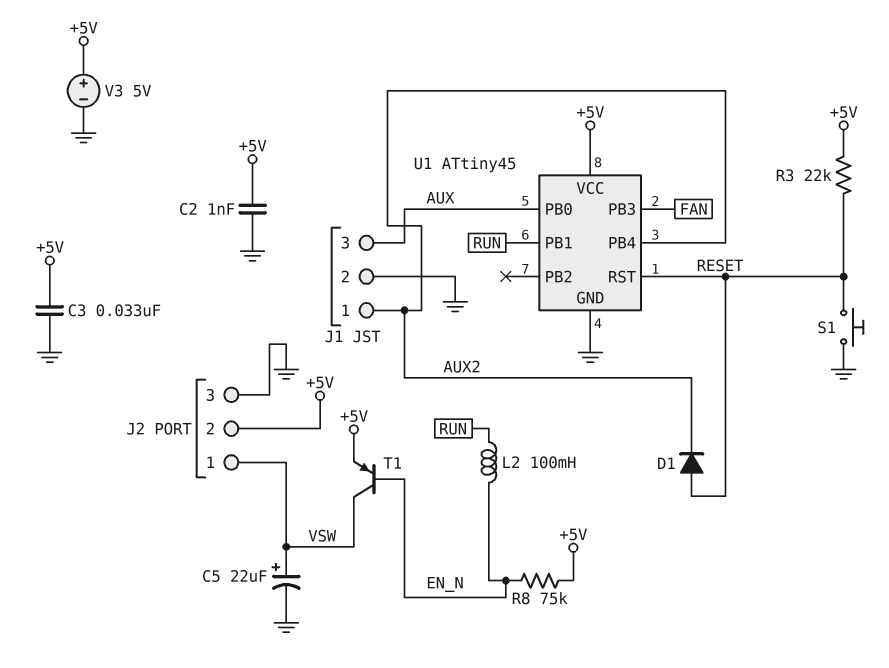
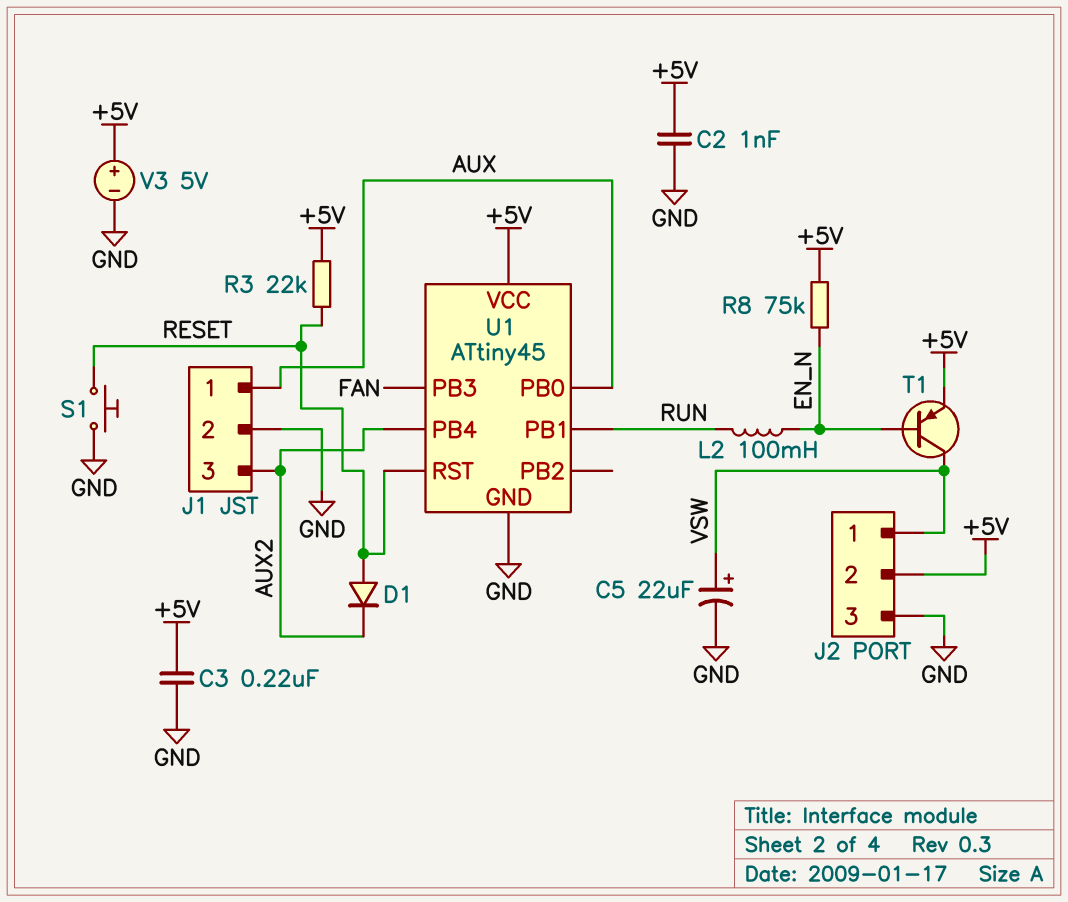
C3: 33nF (+5V, GND) -> 220nF (+5V, GND)
J1 pin 1: AUX2 -> AUX
J1 pin 3: AUX -> AUX2

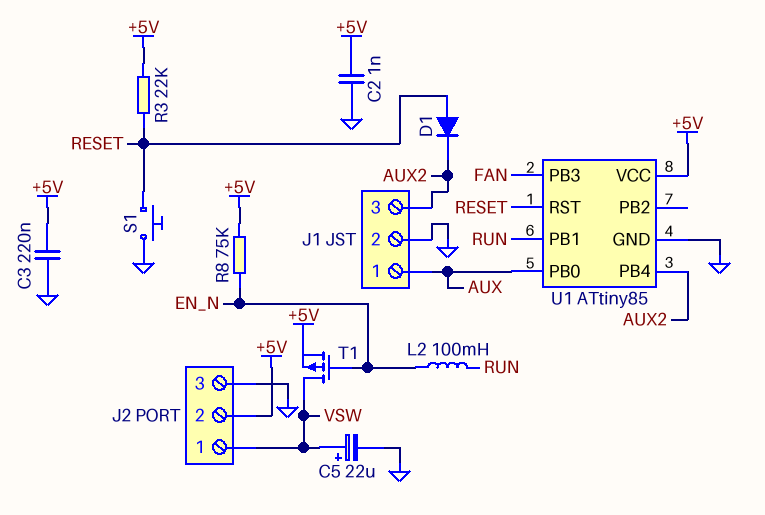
T1: PNP (B EN_N, C VSW, E +5V) -> PMOS (G EN_N, D VSW, S +5V)
U1: ATtiny45 -> ATtiny85
V3: 5V (plus +5V, minus GND) -> none

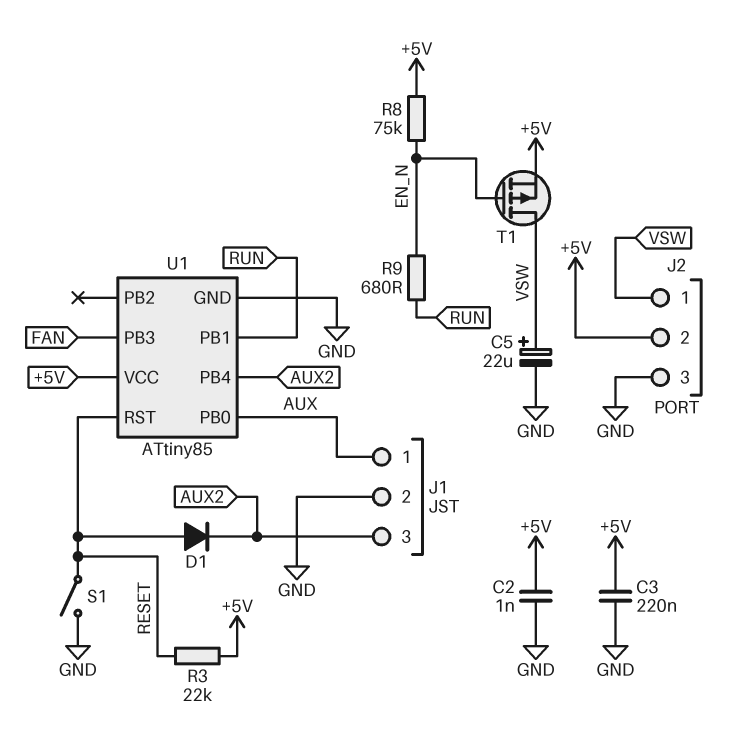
L2: 100mH (EN_N, RUN) -> none
R9: none -> 680 (EN_N, RUN)
S1: button (GND, RESET) -> switch (GND, RESET)

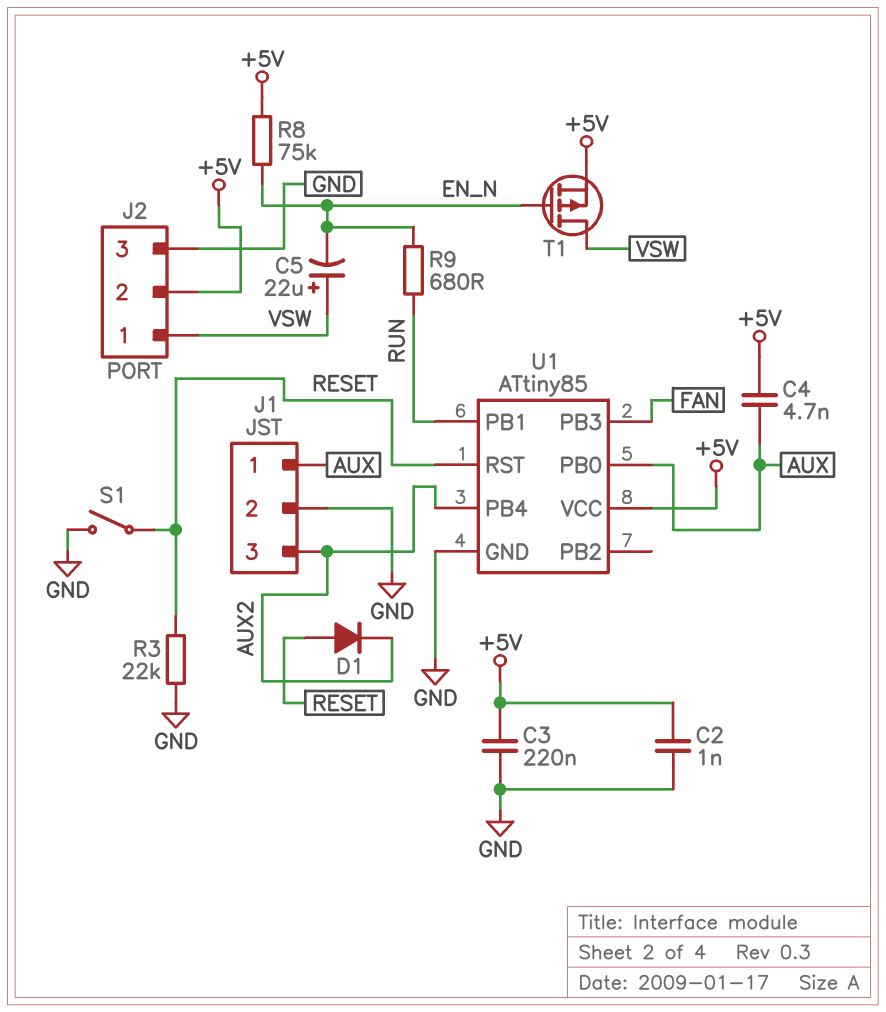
C4: none -> 4.7nF (+5V, AUX)
C5: 22uF (plus VSW, minus GND) -> 22uF (plus VSW, minus EN_N)
R3: 22k (+5V, RESET) -> 22k (GND, RESET)

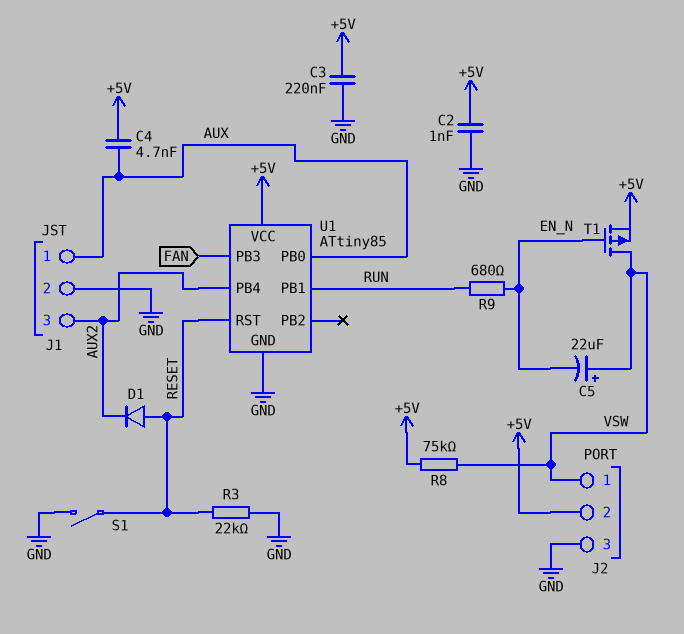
R8: 75k (+5V, EN_N) -> 75k (+5V, VSW)

